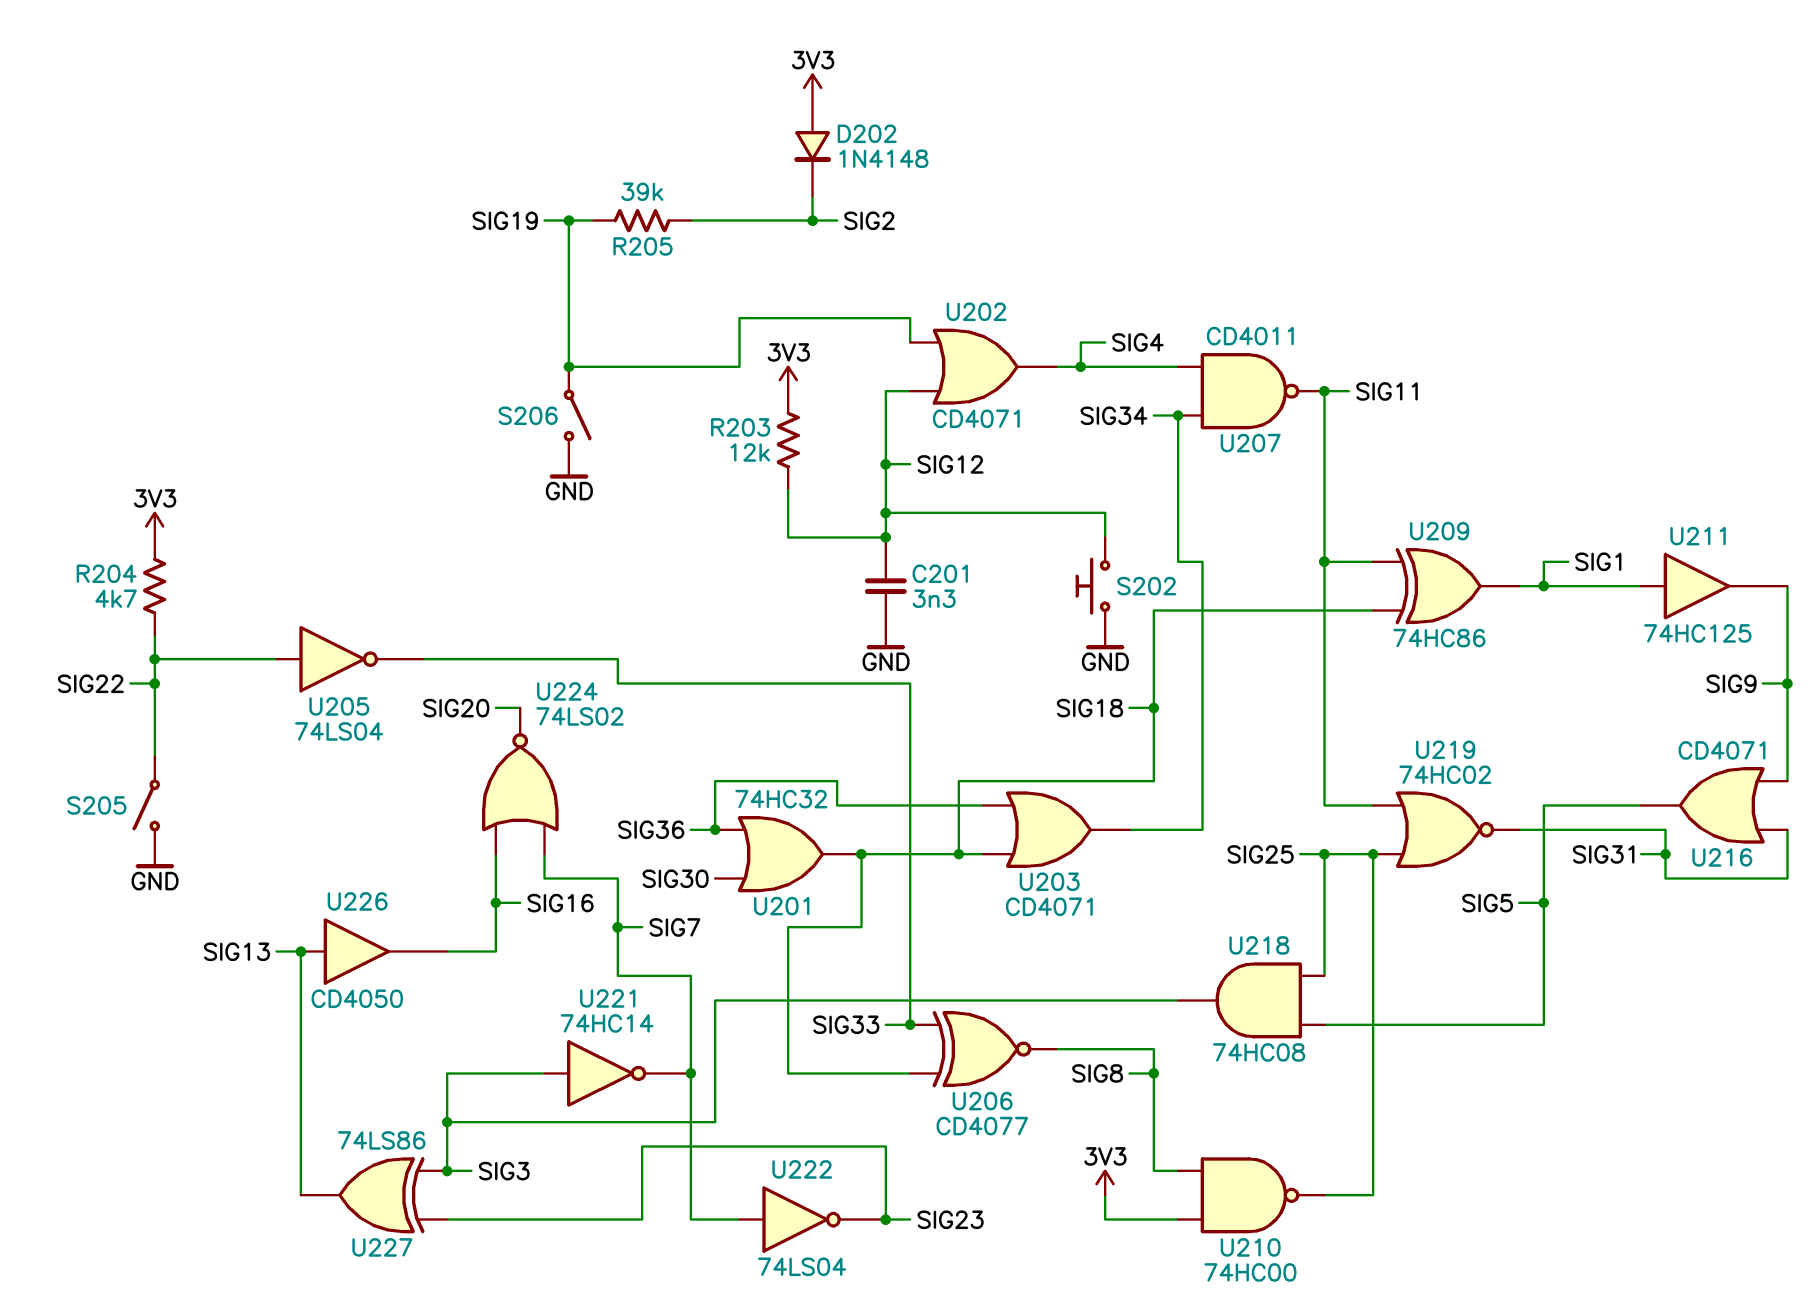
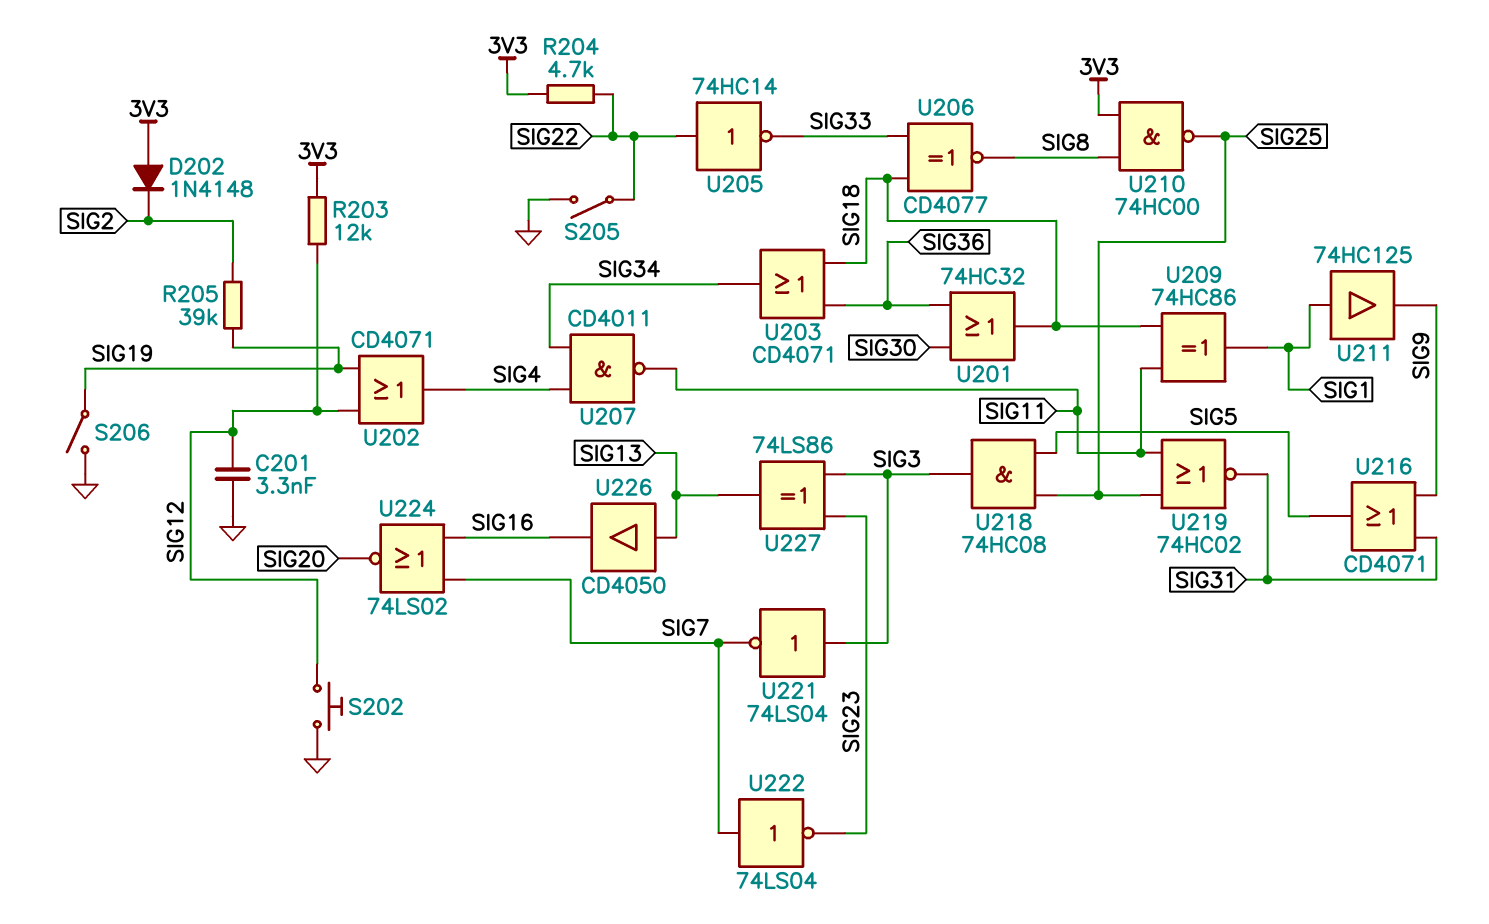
U205: NOT 74LS04 (in SIG22, out SIG33) -> NOT 74HC14 (in SIG22, out SIG33)
U221: NOT 74HC14 (in SIG3, out SIG7) -> NOT 74LS04 (in SIG3, out SIG7)

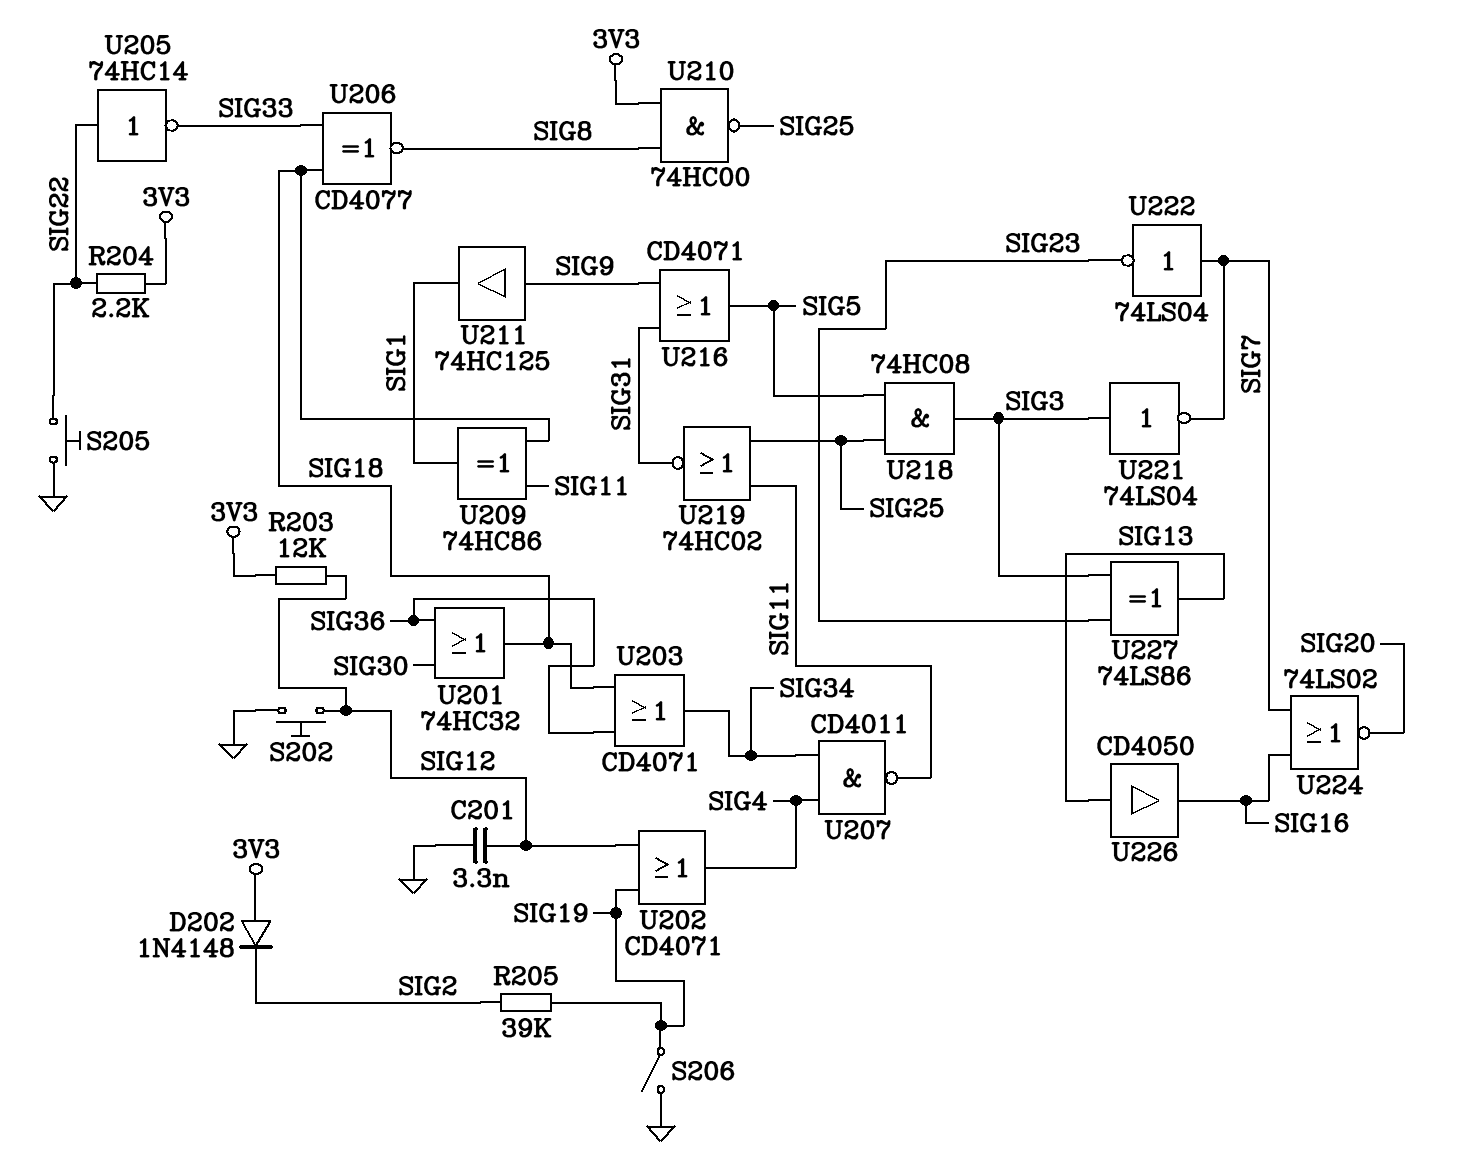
R204: 4.7k (3V3, SIG22) -> 2.2k (3V3, SIG22)
S205: switch (GND, SIG22) -> button (GND, SIG22)
U211: buffer 74HC125 (in SIG1, out SIG9) -> buffer 74HC125 (in SIG9, out SIG1)

